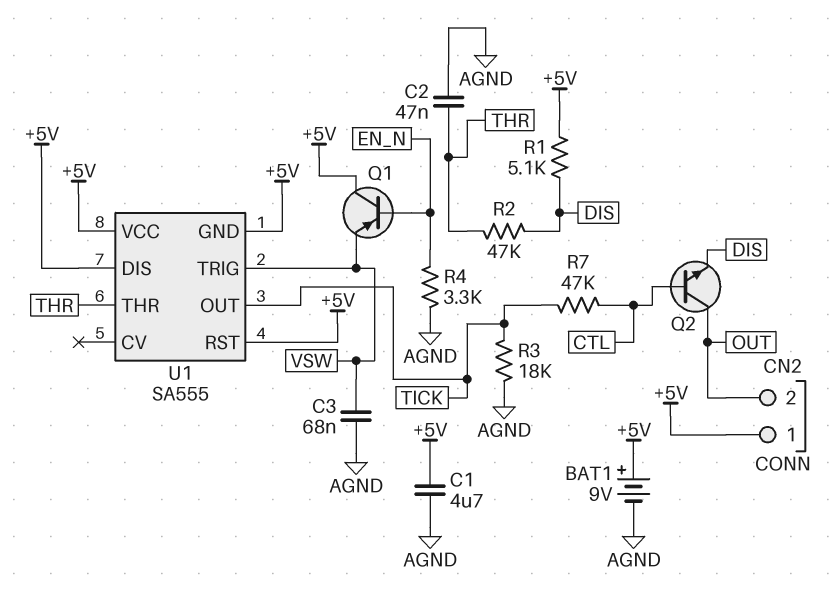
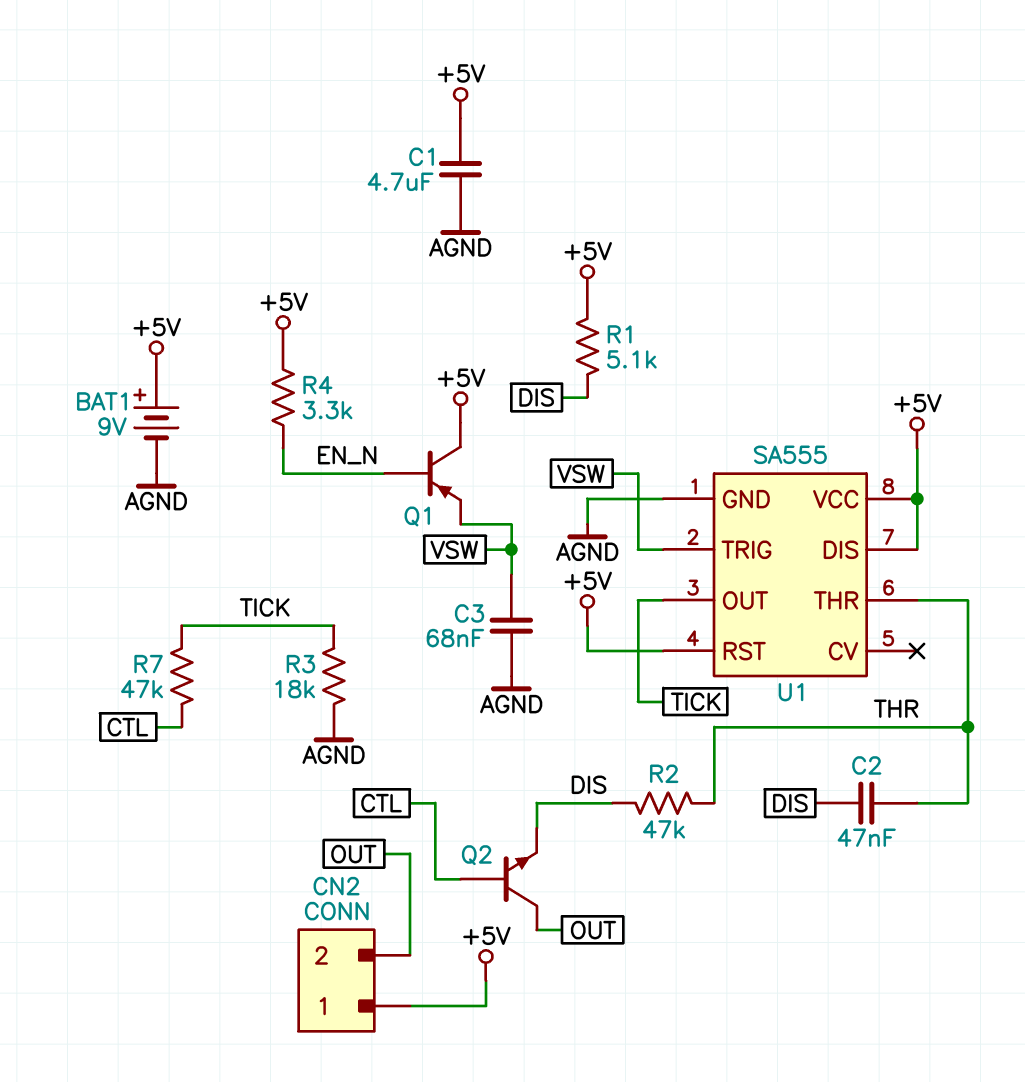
C2: 47nF (AGND, THR) -> 47nF (DIS, THR)
R4: 3.3k (AGND, EN_N) -> 3.3k (+5V, EN_N)
U1 pin GND: +5V -> AGND

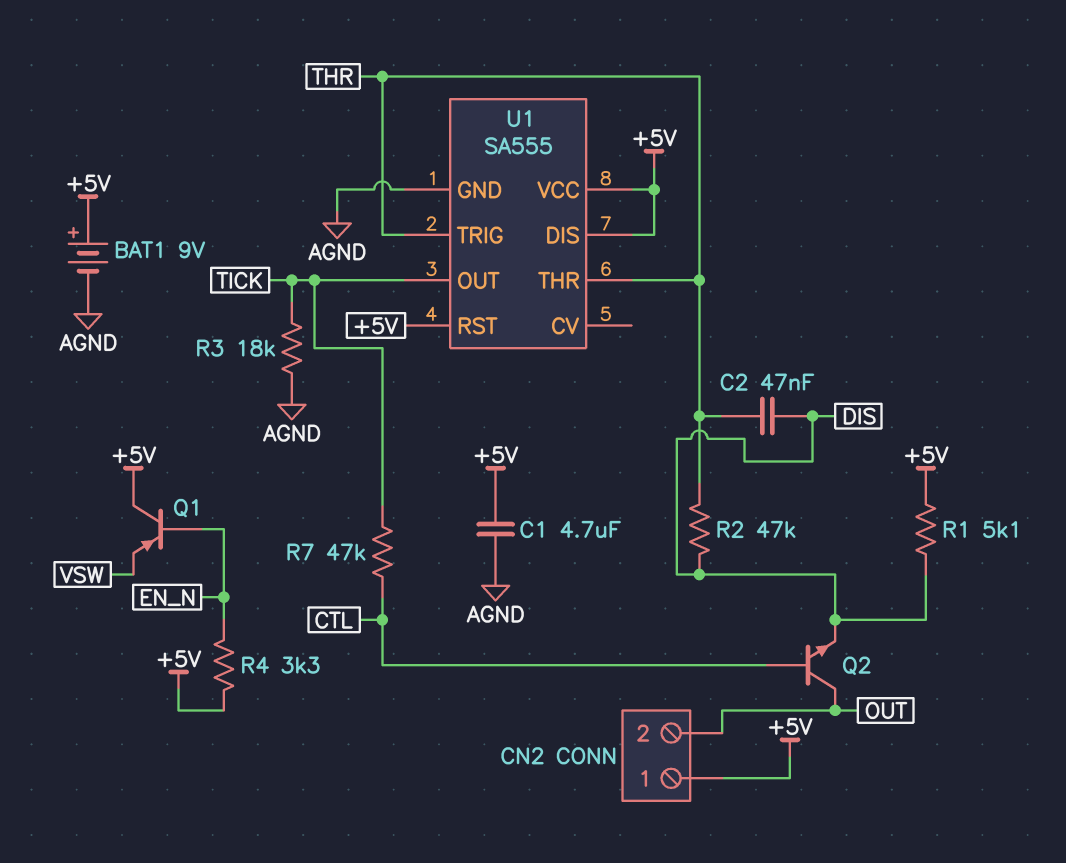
C3: 68nF (AGND, VSW) -> none
U1 pin TRIG: VSW -> THR

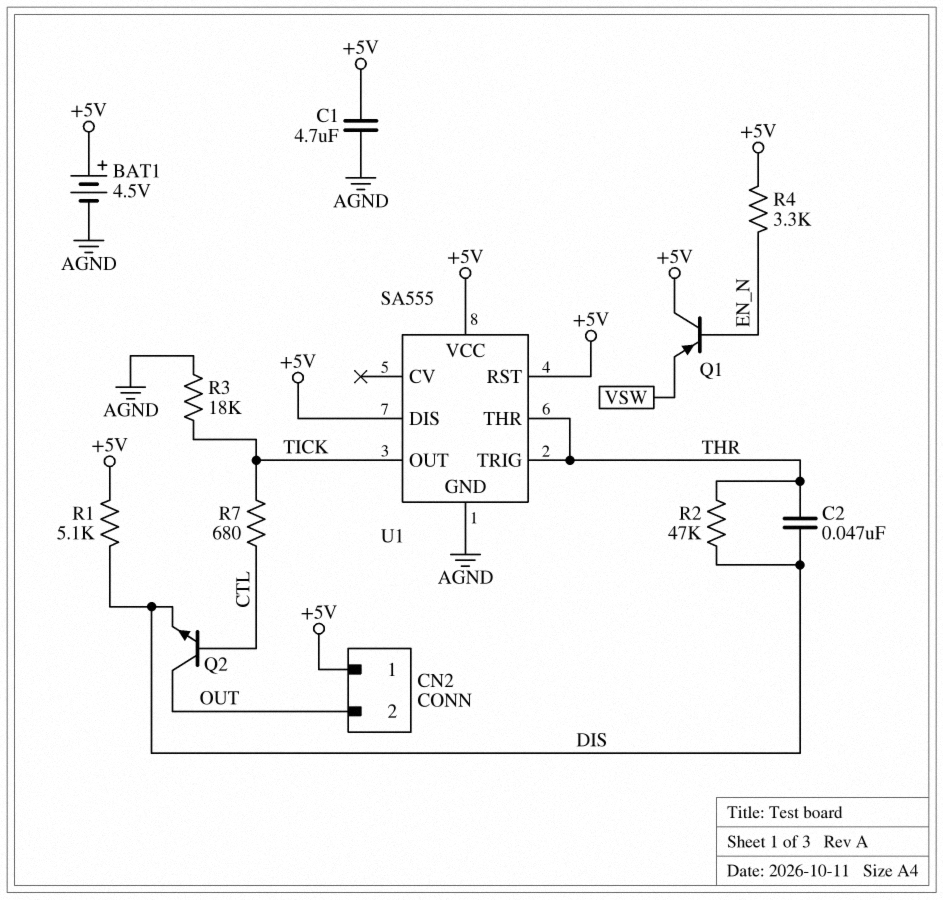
BAT1: 9V (plus +5V, minus AGND) -> 4.5V (plus +5V, minus AGND)
R7: 47k (CTL, TICK) -> 680 (CTL, TICK)

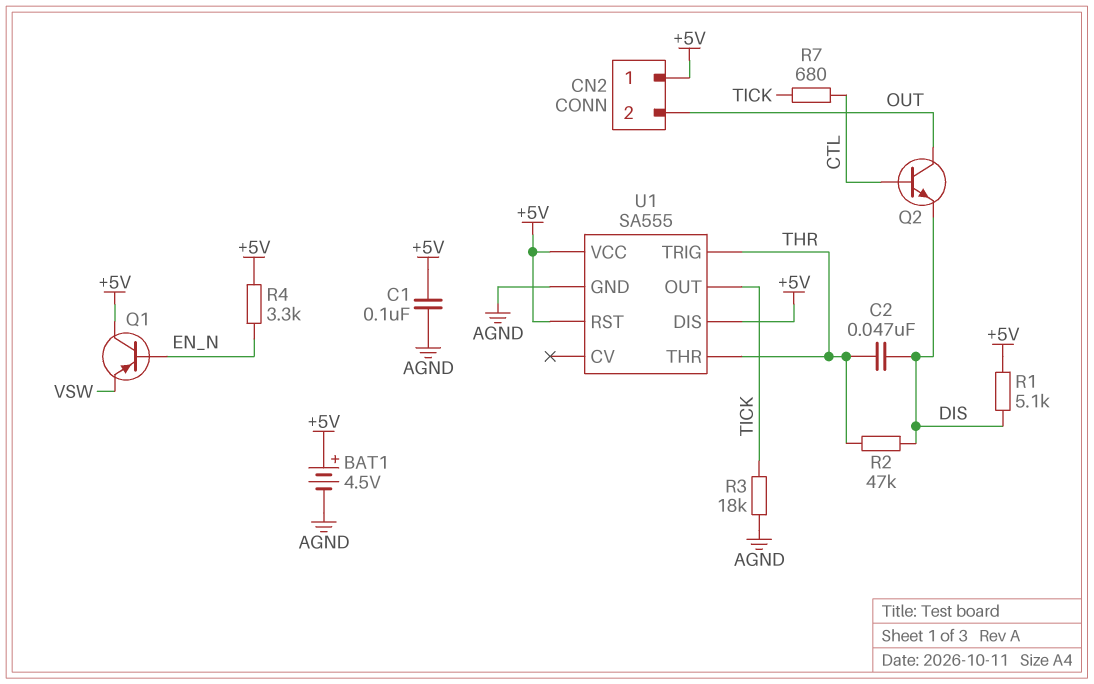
C1: 4.7uF (+5V, AGND) -> 100nF (+5V, AGND)

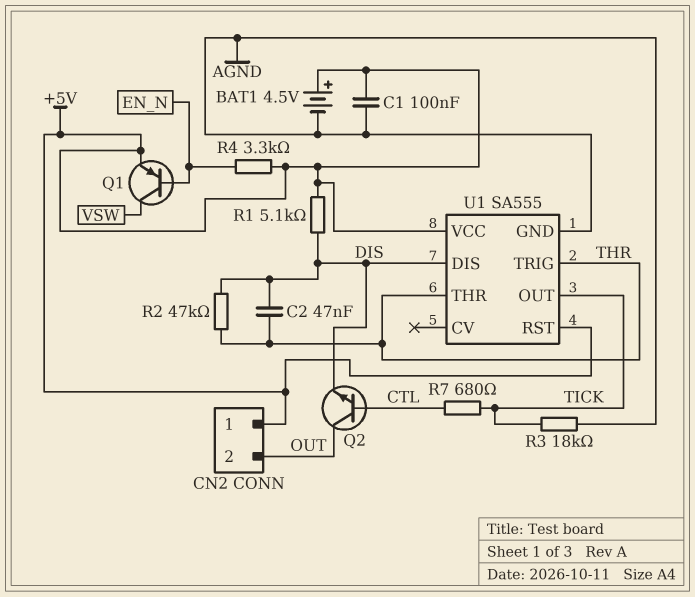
Q1: PNP (B EN_N, C +5V, E VSW) -> PNP (B EN_N, C VSW, E +5V)
U1 pin DIS: +5V -> DIS

